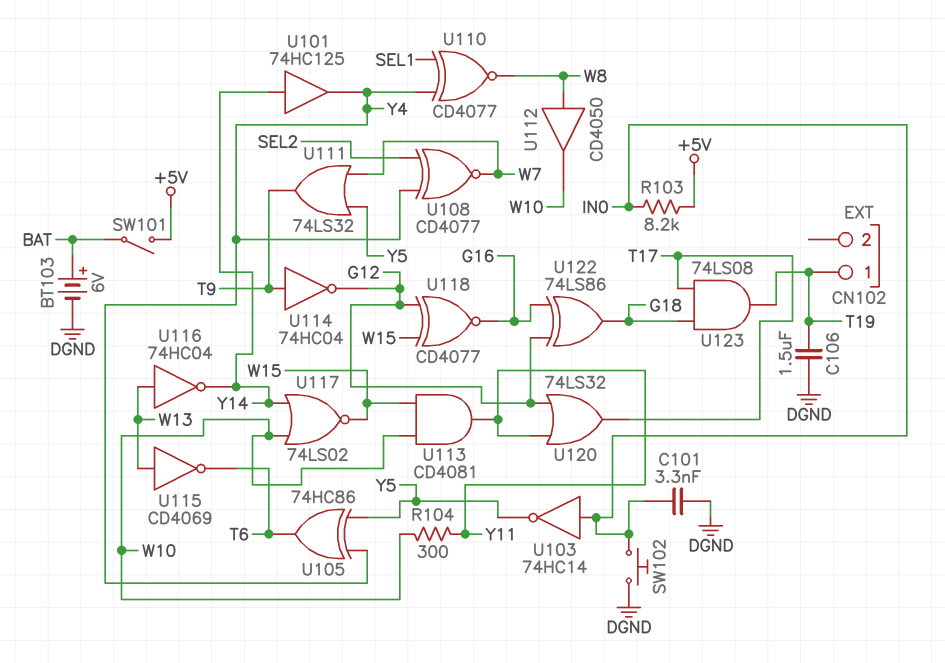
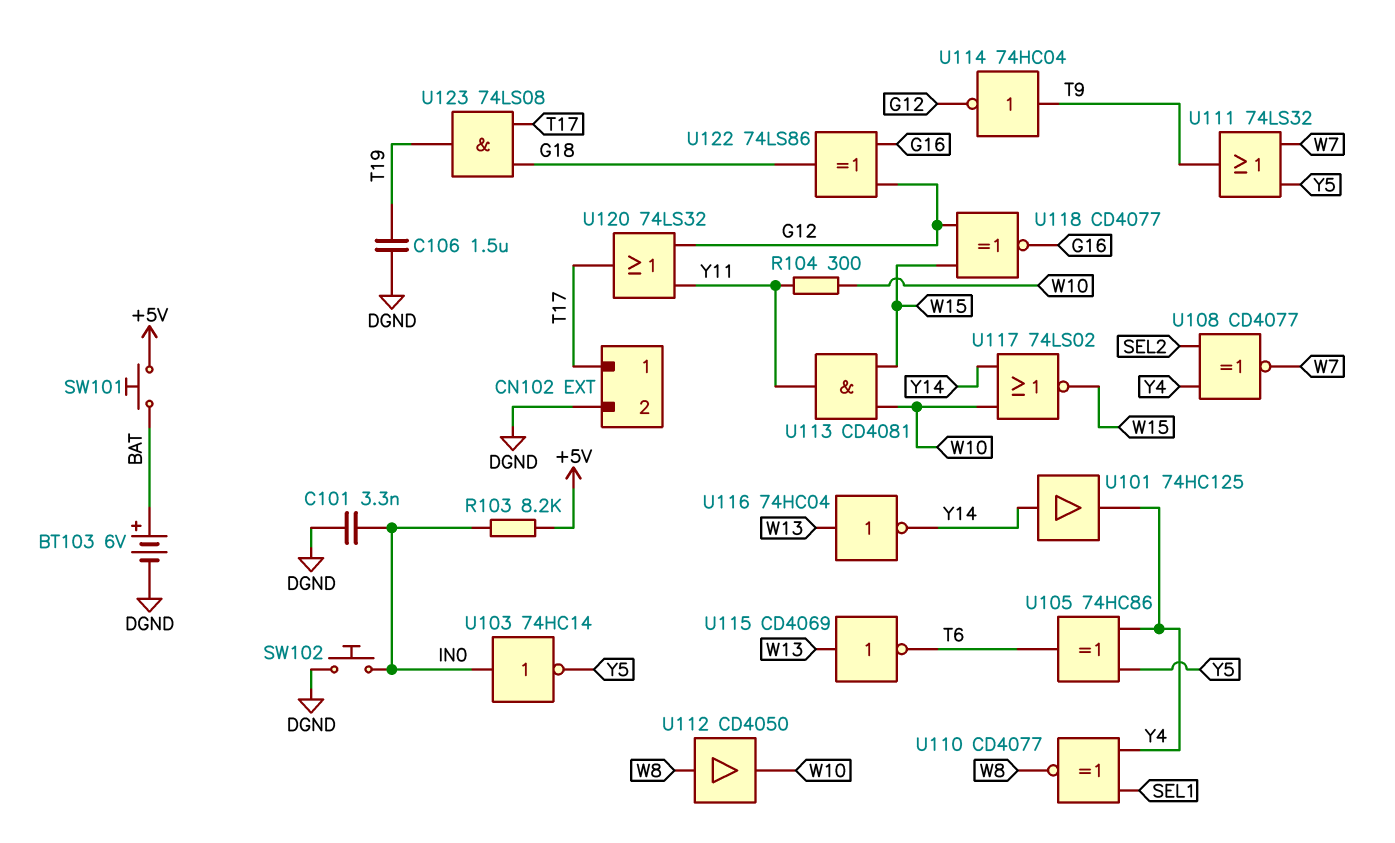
CN102 pin 1: T19 -> T17
CN102 pin 2: none -> DGND
SW101: switch (+5V, BAT) -> button (+5V, BAT)

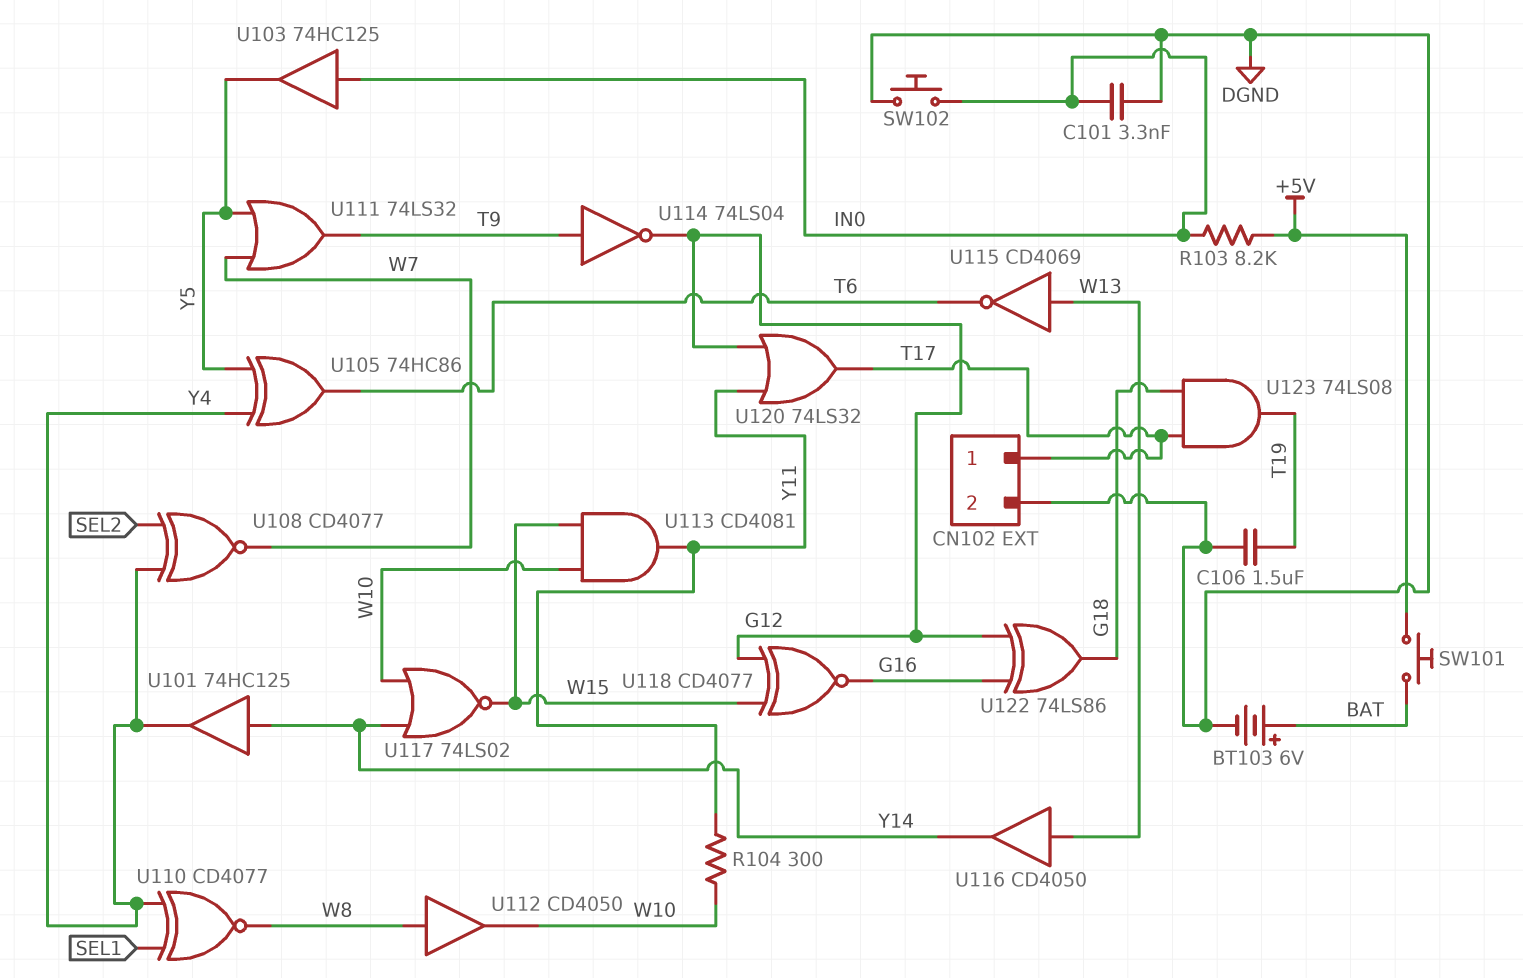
U103: NOT 74HC14 (in IN0, out Y5) -> buffer 74HC125 (in IN0, out Y5)
U114: NOT 74HC04 (in T9, out G12) -> NOT 74LS04 (in T9, out G12)
U116: NOT 74HC04 (in W13, out Y14) -> buffer CD4050 (in W13, out Y14)

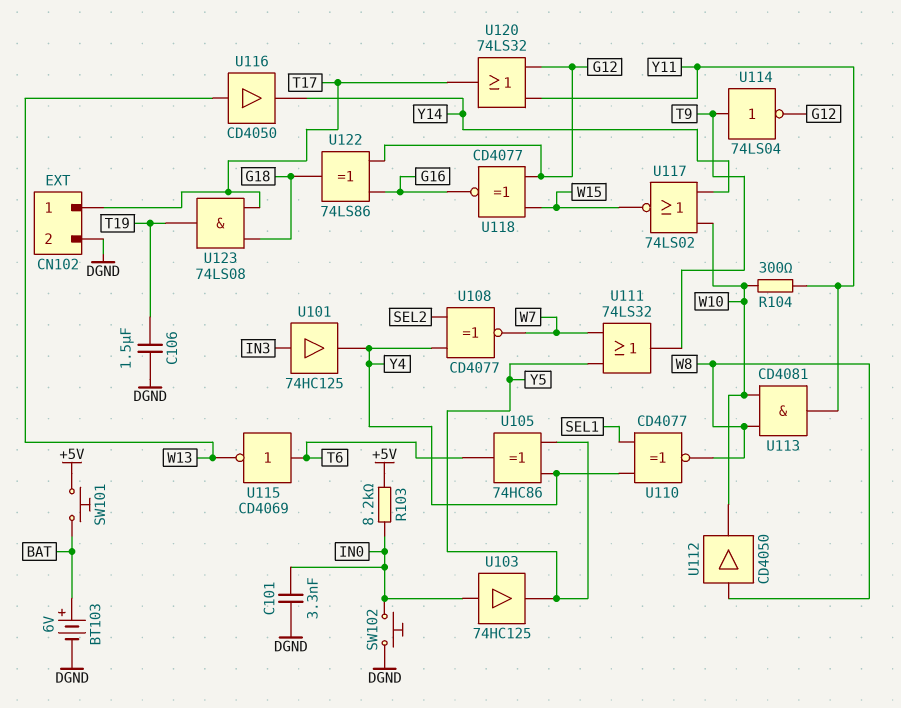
U101: buffer 74HC125 (in Y14, out Y4) -> buffer 74HC125 (in IN3, out Y4)
U113: AND CD4081 (in W10, in W15, out Y11) -> AND CD4081 (in W8, in W10, out Y11)
U115: NOT CD4069 (in W13, out T6) -> NOT CD4069 (in T6, out W13)

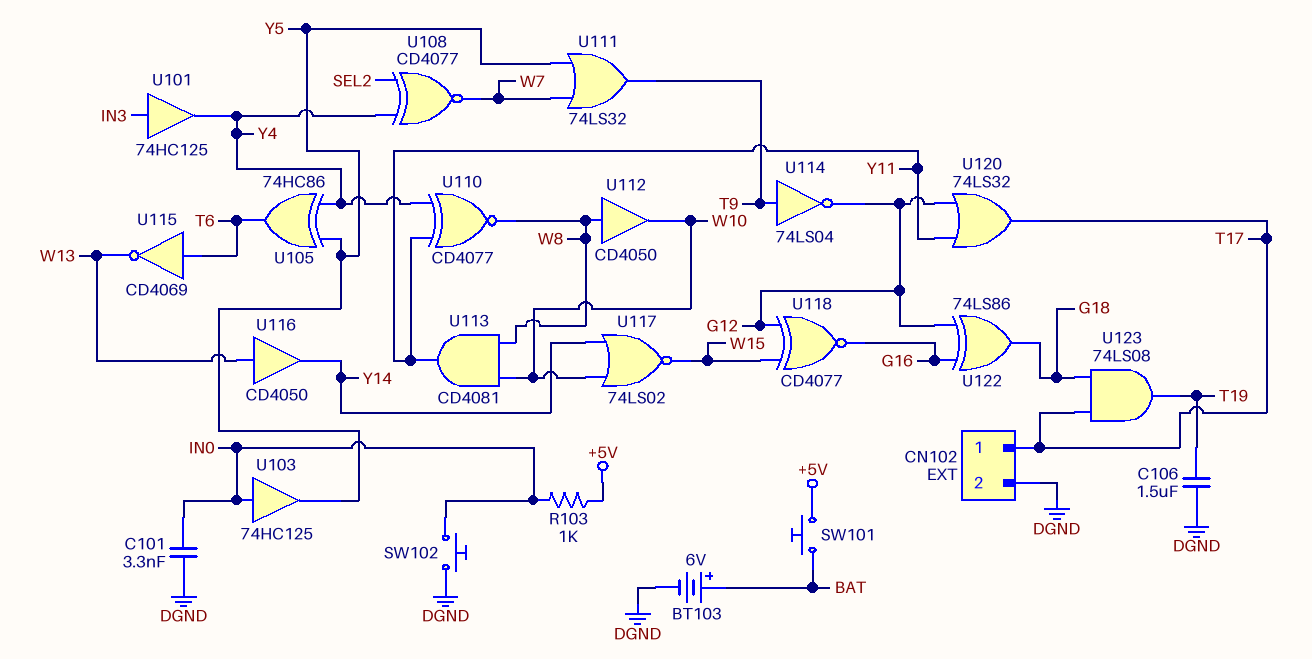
R103: 8.2k (+5V, IN0) -> 1k (+5V, IN0)
R104: 300 (W10, Y11) -> none
U110: XNOR CD4077 (in SEL1, in Y4, out W8) -> XNOR CD4077 (in Y4, in Y11, out W8)

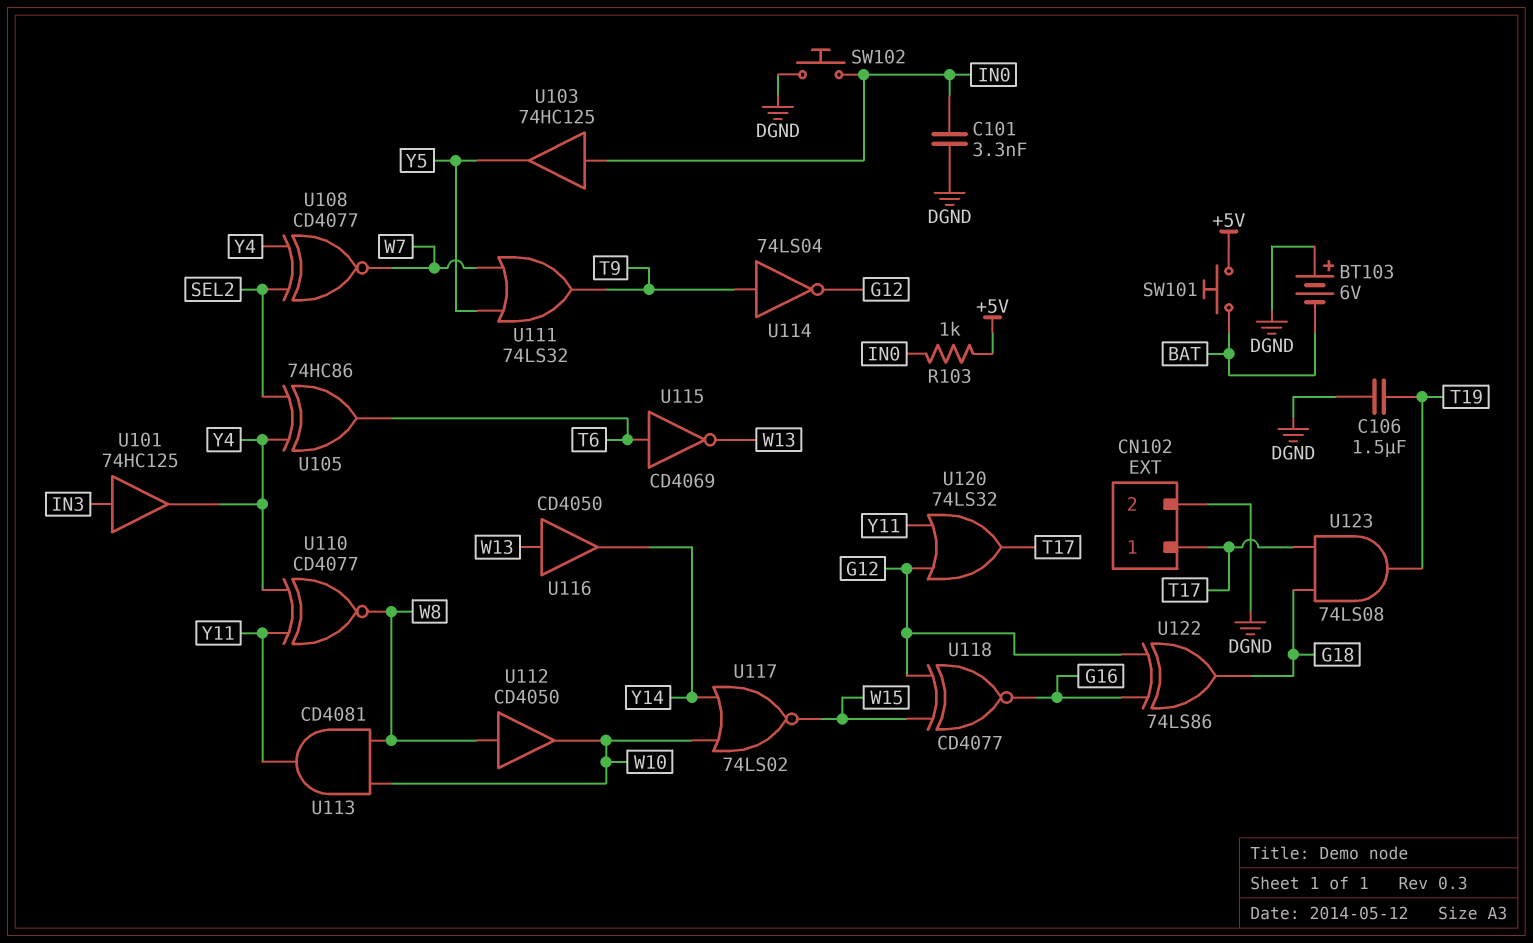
BT103: 6V (plus BAT, minus DGND) -> 6V (plus DGND, minus BAT)
U105: XOR 74HC86 (in Y4, in Y5, out T6) -> XOR 74HC86 (in SEL2, in Y4, out T6)

